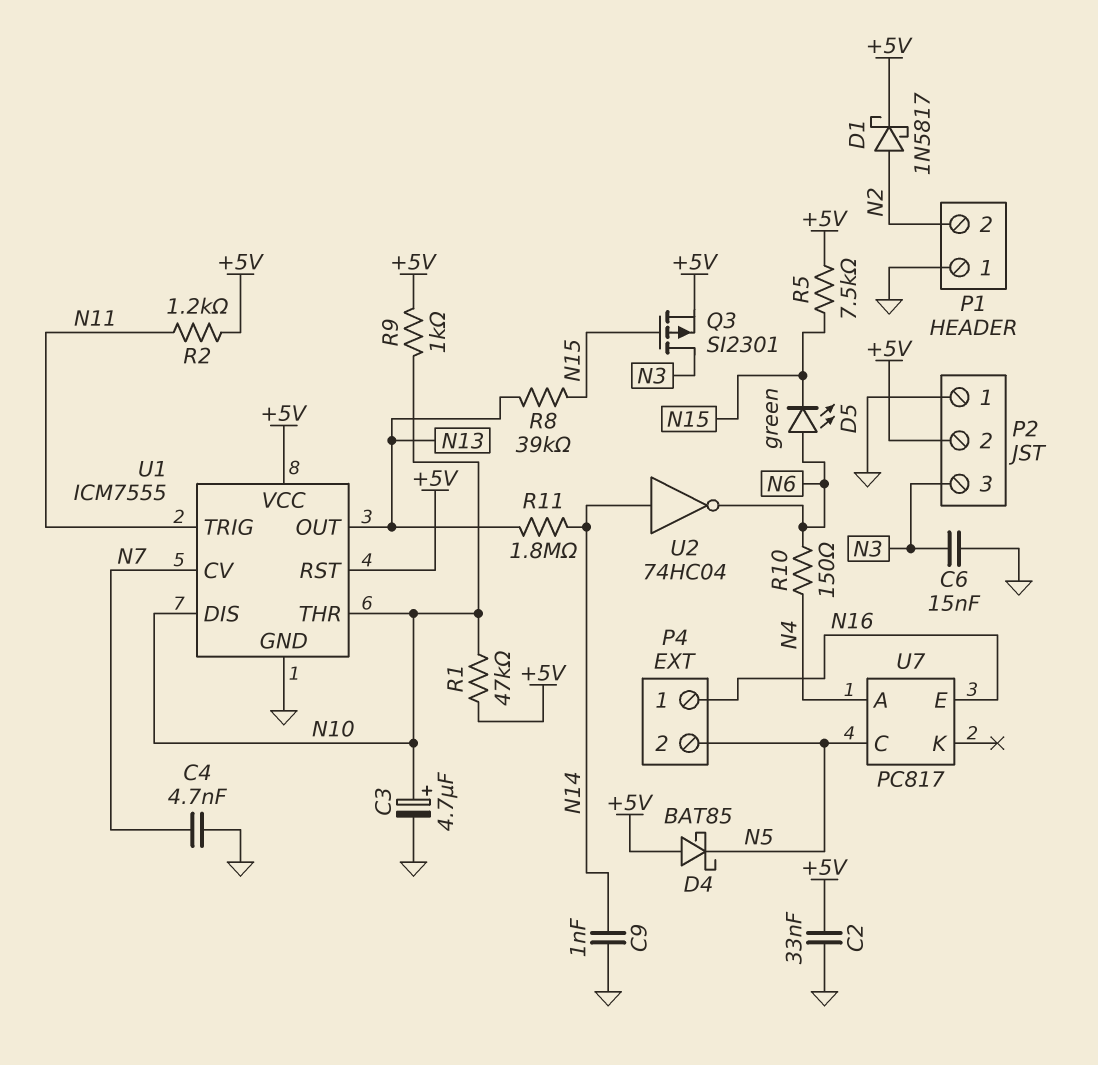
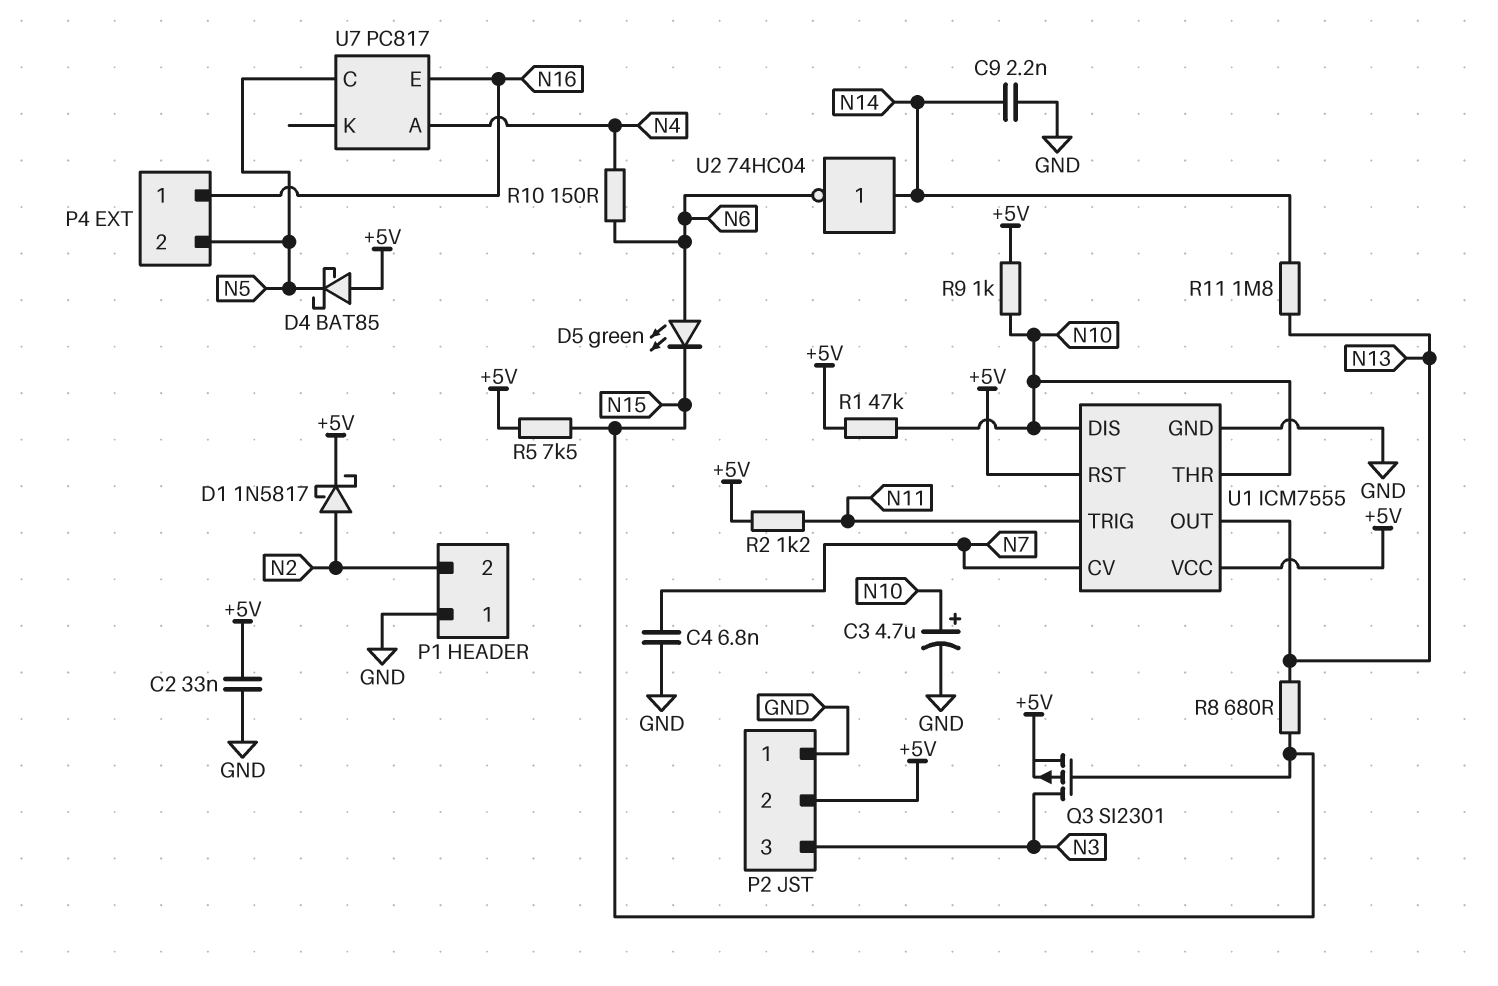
C4: 4.7nF (GND, N7) -> 6.8nF (GND, N7)
C6: 15nF (GND, N3) -> none
C9: 1nF (GND, N14) -> 2.2nF (GND, N14)
R8: 39k (N13, N15) -> 680 (N13, N15)

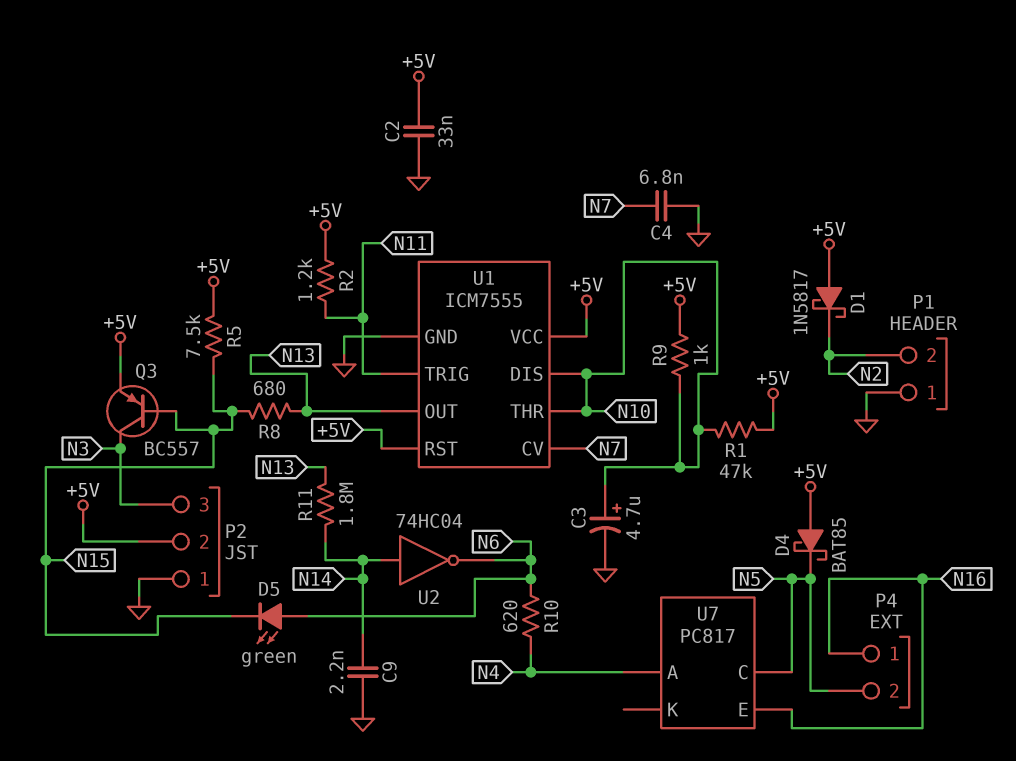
D1: schottky 1N5817 (A N2, K +5V) -> schottky 1N5817 (A +5V, K N2)
Q3: PMOS SI2301 (G N15, D N3, S +5V) -> PNP BC557 (B N15, C N3, E +5V)
R10: 150 (N4, N6) -> 620 (N4, N6)

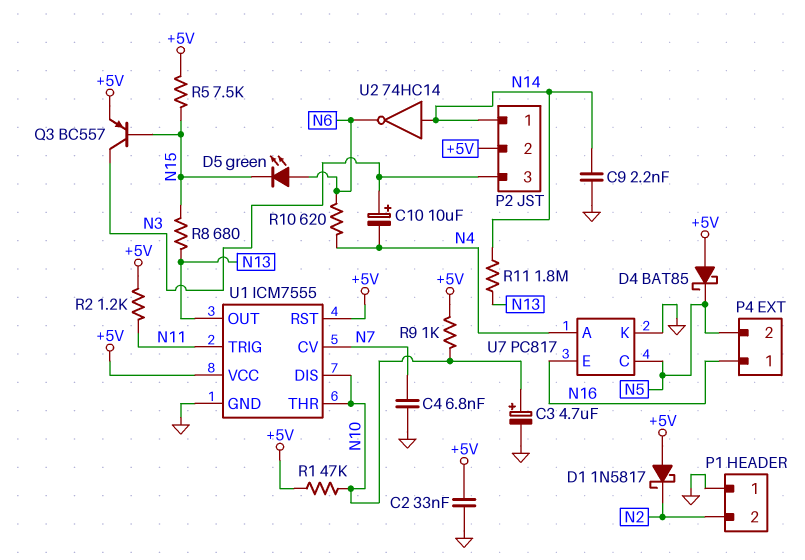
C10: none -> 10uF (plus N3, minus N4)
P2 pin 1: GND -> N14
U2: NOT 74HC04 (in N14, out N6) -> NOT 74HC14 (in N14, out N6)
U7 pin K: none -> GND

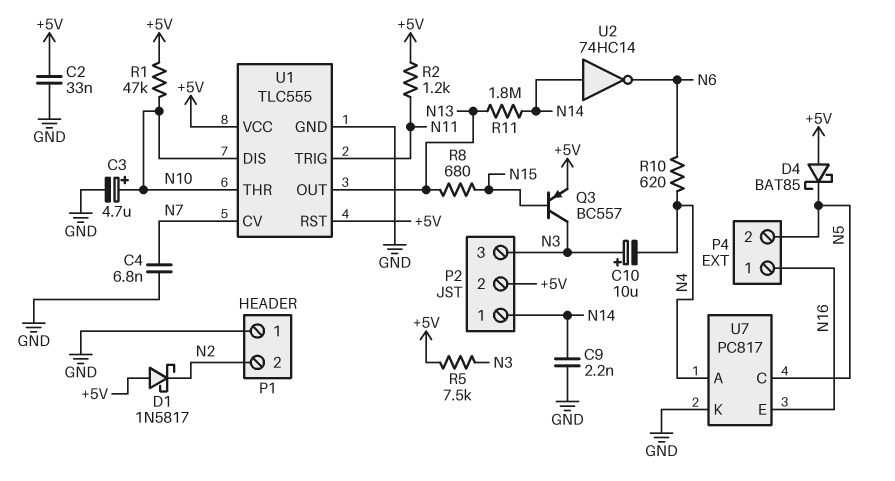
D5: LED green (A N6, K N15) -> none
R5: 7.5k (+5V, N15) -> 7.5k (+5V, N3)
R9: 1k (+5V, N10) -> none
U1: ICM7555 -> TLC555

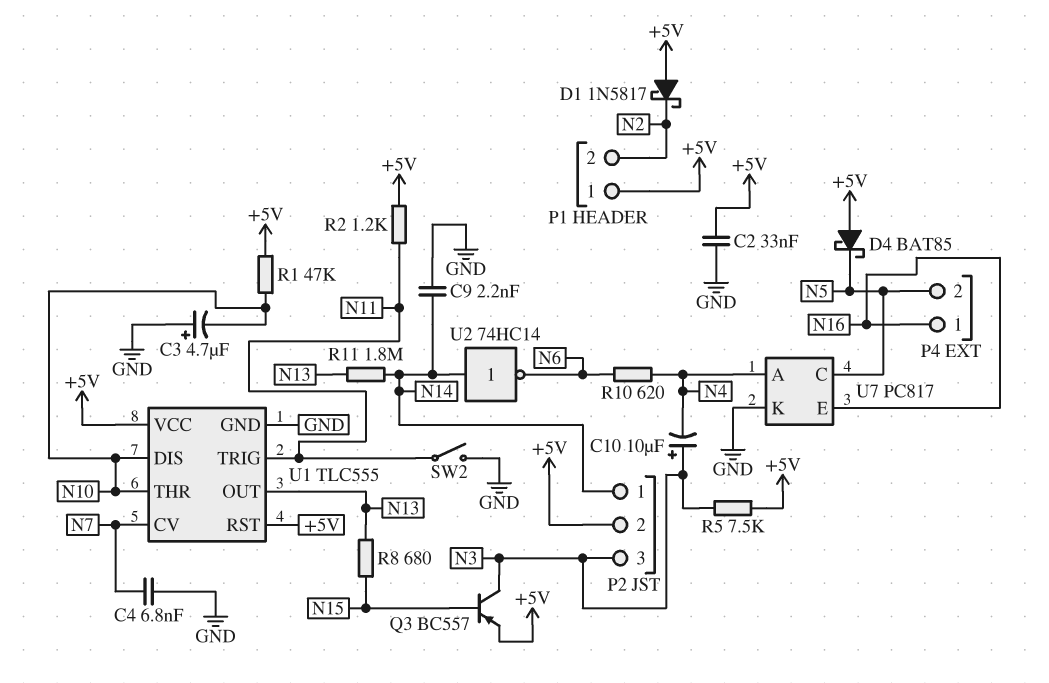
C3: 4.7uF (plus N10, minus GND) -> 4.7uF (plus GND, minus N10)
P1 pin 1: GND -> +5V
SW2: none -> switch (GND, N11)

